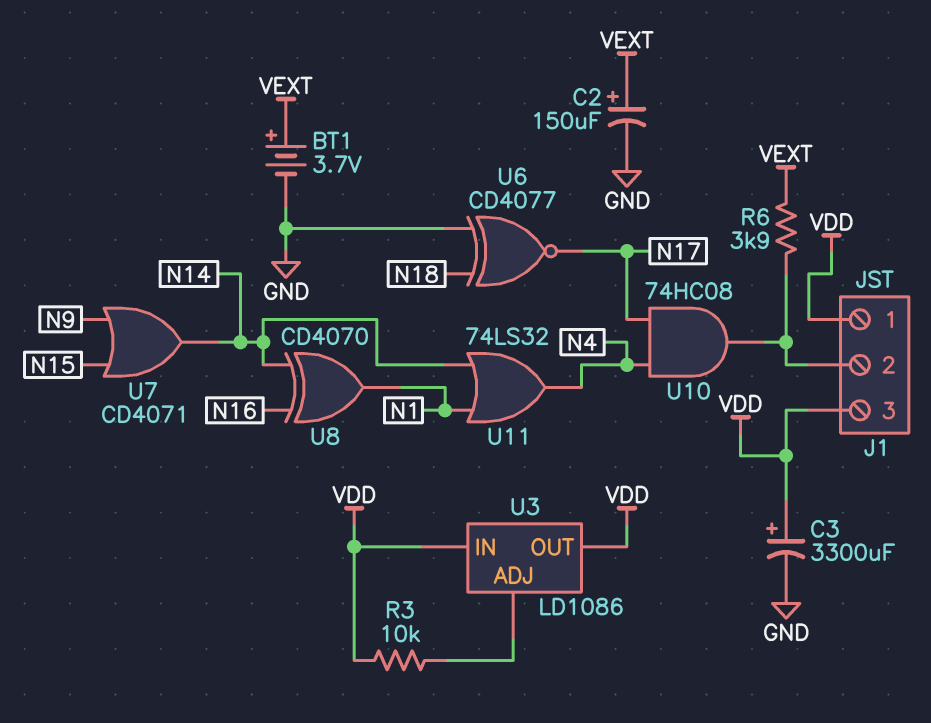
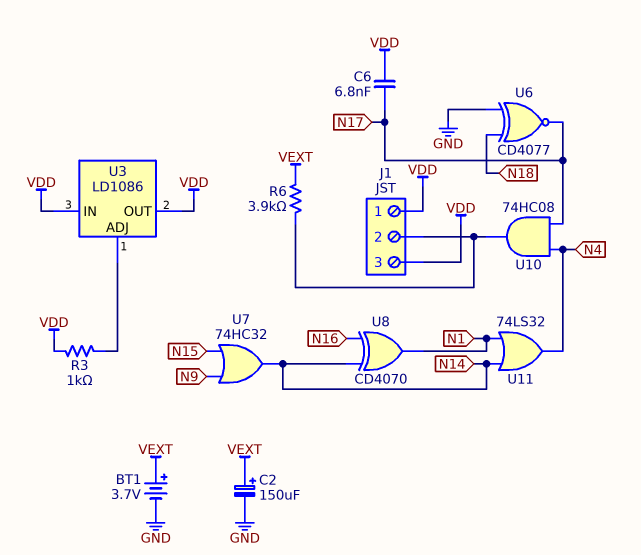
C3: 3300uF (plus VDD, minus GND) -> none
C6: none -> 6.8nF (N17, VDD)
R3: 10k (U3/ADJ, VDD) -> 1k (U3/ADJ, VDD)
U7: OR CD4071 (in N9, in N15, out N14) -> OR 74HC32 (in N9, in N15, out N14)

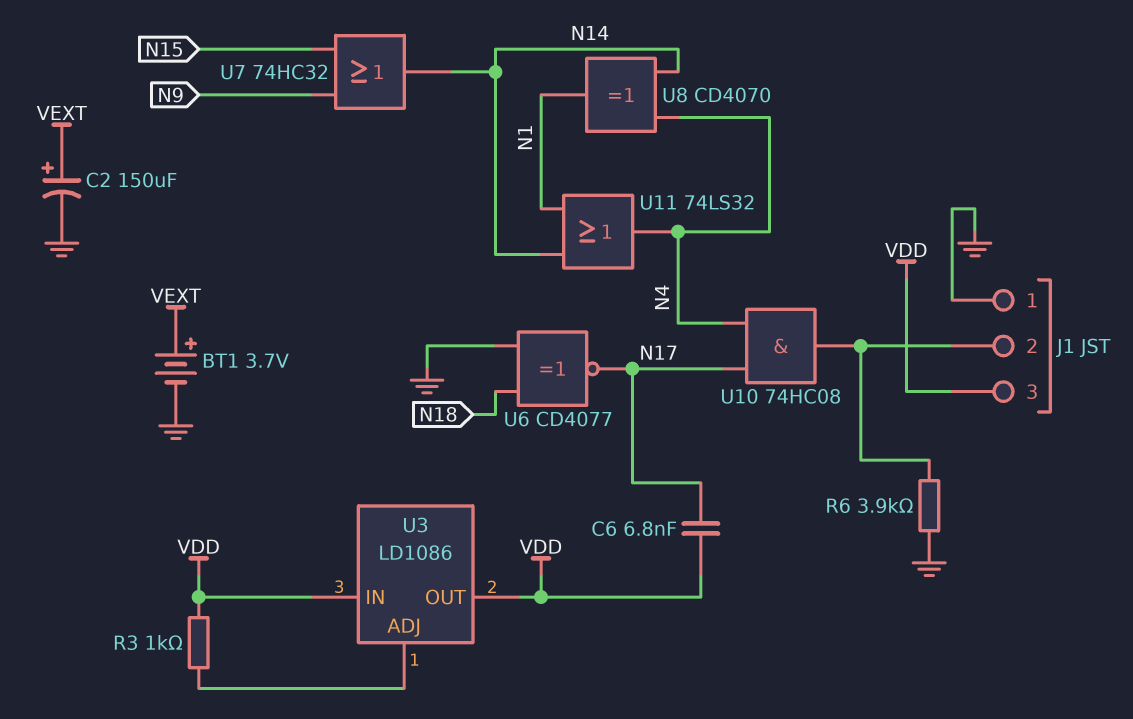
J1 pin 1: VDD -> GND
R6: 3.9k (J1/2, VEXT) -> 3.9k (GND, J1/2)
U8: XOR CD4070 (in N14, in N16, out N1) -> XOR CD4070 (in N4, in N14, out N1)

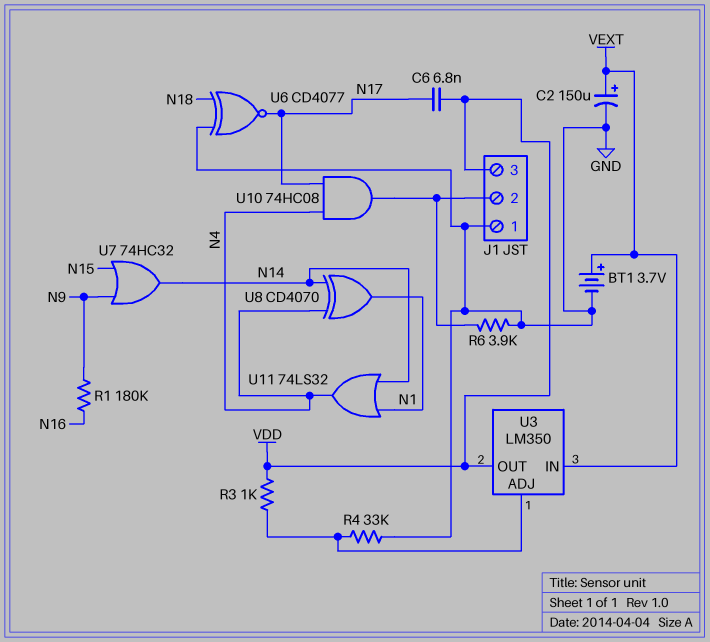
R1: none -> 180k (N9, N16)
R4: none -> 33k (GND, U3/ADJ)
U3: LD1086 -> LM350
U3 pin IN: VDD -> VEXT

